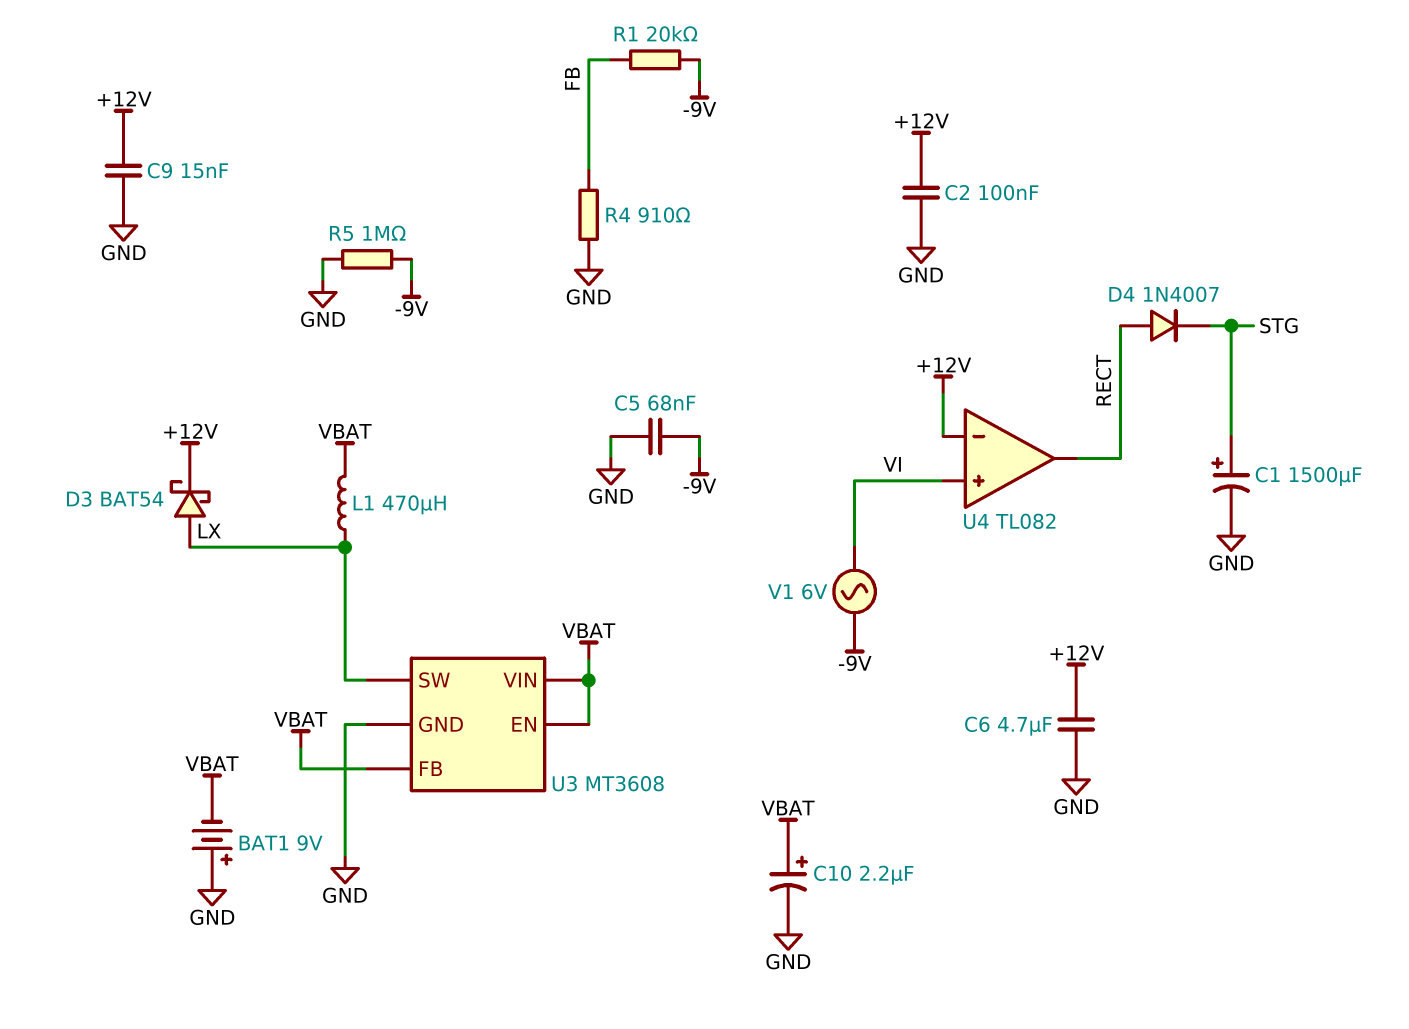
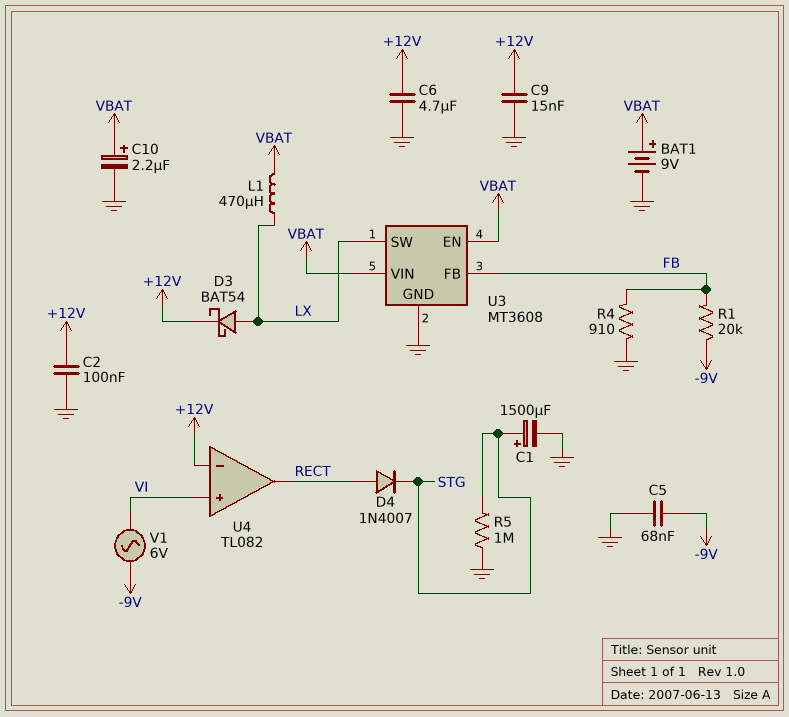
BAT1: 9V (plus GND, minus VBAT) -> 9V (plus VBAT, minus GND)
R5: 1M (-9V, GND) -> 1M (GND, STG)
U3 pin FB: VBAT -> FB

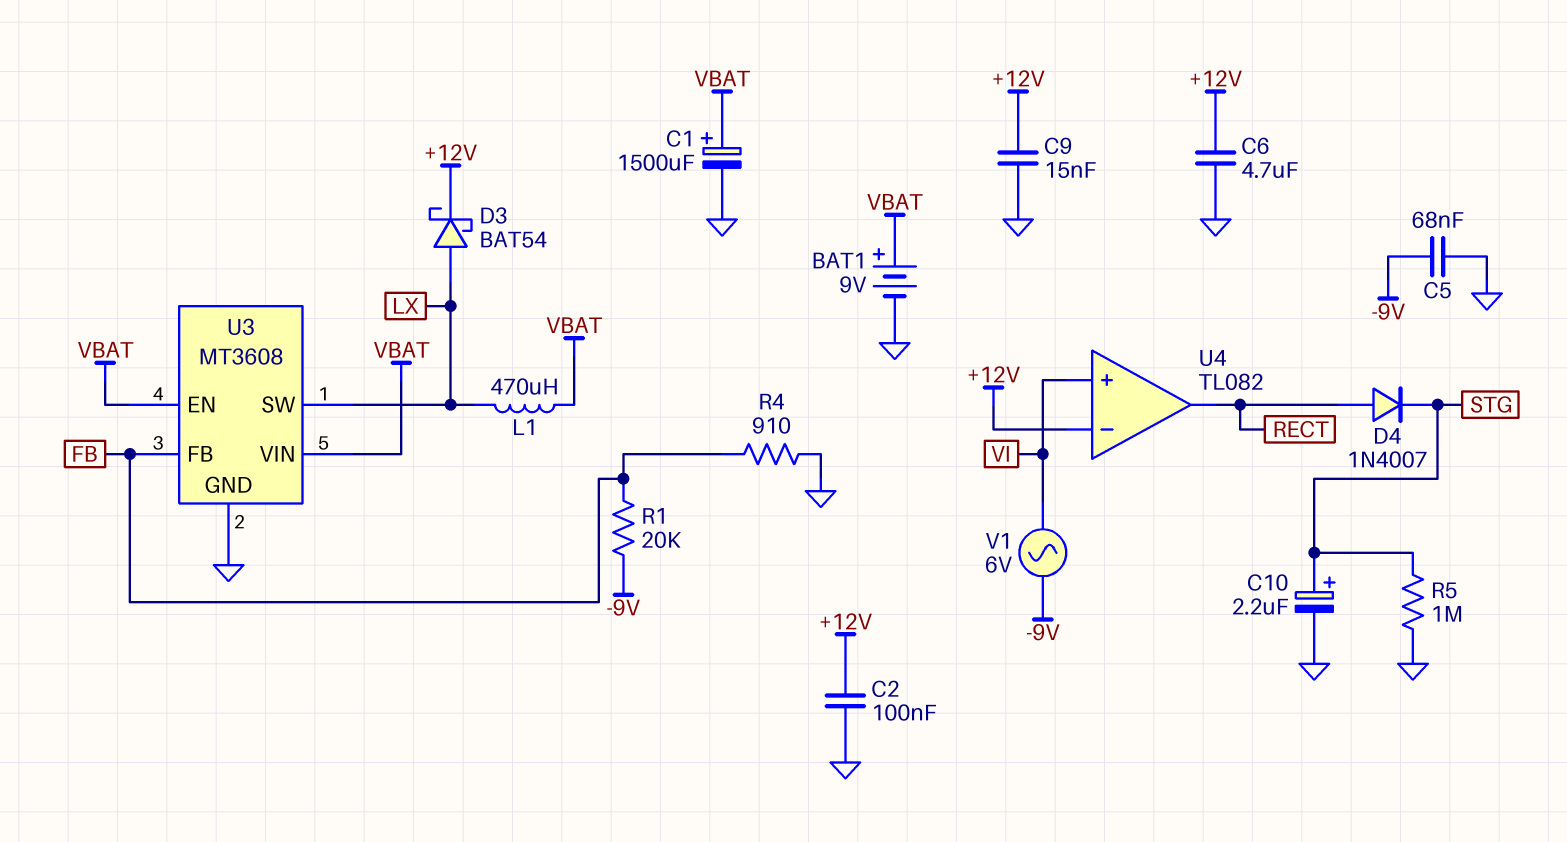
C1: 1500uF (plus STG, minus GND) -> 1500uF (plus VBAT, minus GND)
C10: 2.2uF (plus VBAT, minus GND) -> 2.2uF (plus STG, minus GND)

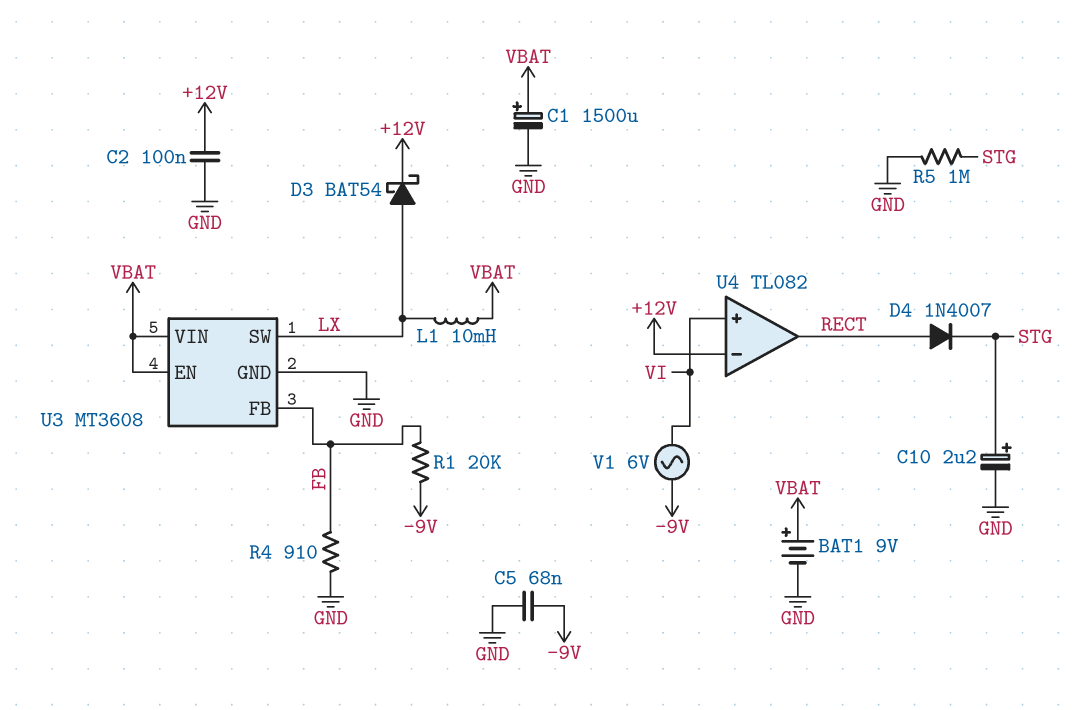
C6: 4.7uF (+12V, GND) -> none
C9: 15nF (+12V, GND) -> none
L1: 470uH (LX, VBAT) -> 10mH (LX, VBAT)

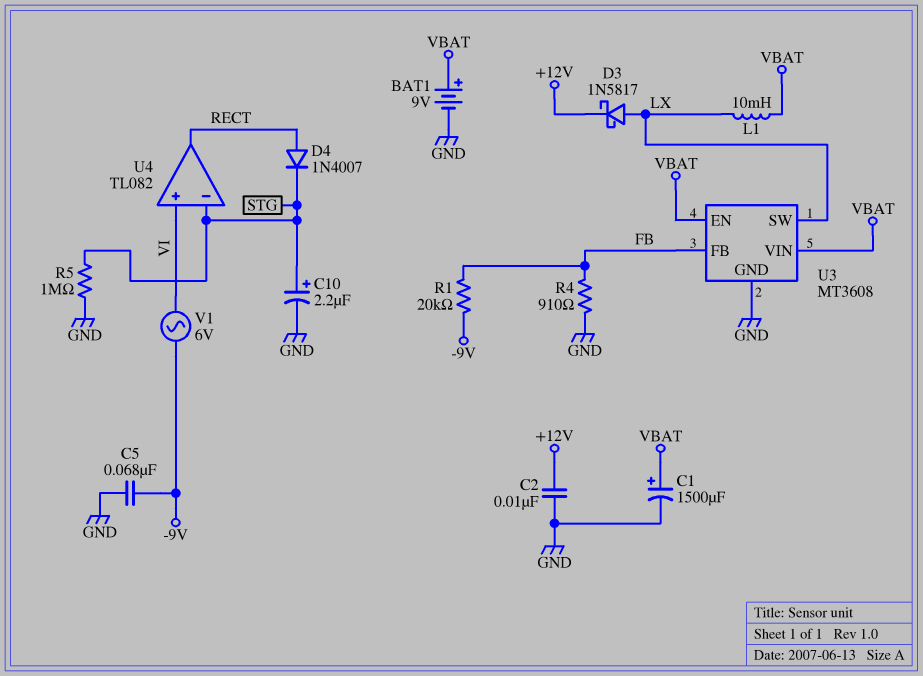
C2: 100nF (+12V, GND) -> 10nF (+12V, GND)
D3: schottky BAT54 (A LX, K +12V) -> schottky 1N5817 (A LX, K +12V)
U4 pin in-: +12V -> STG

